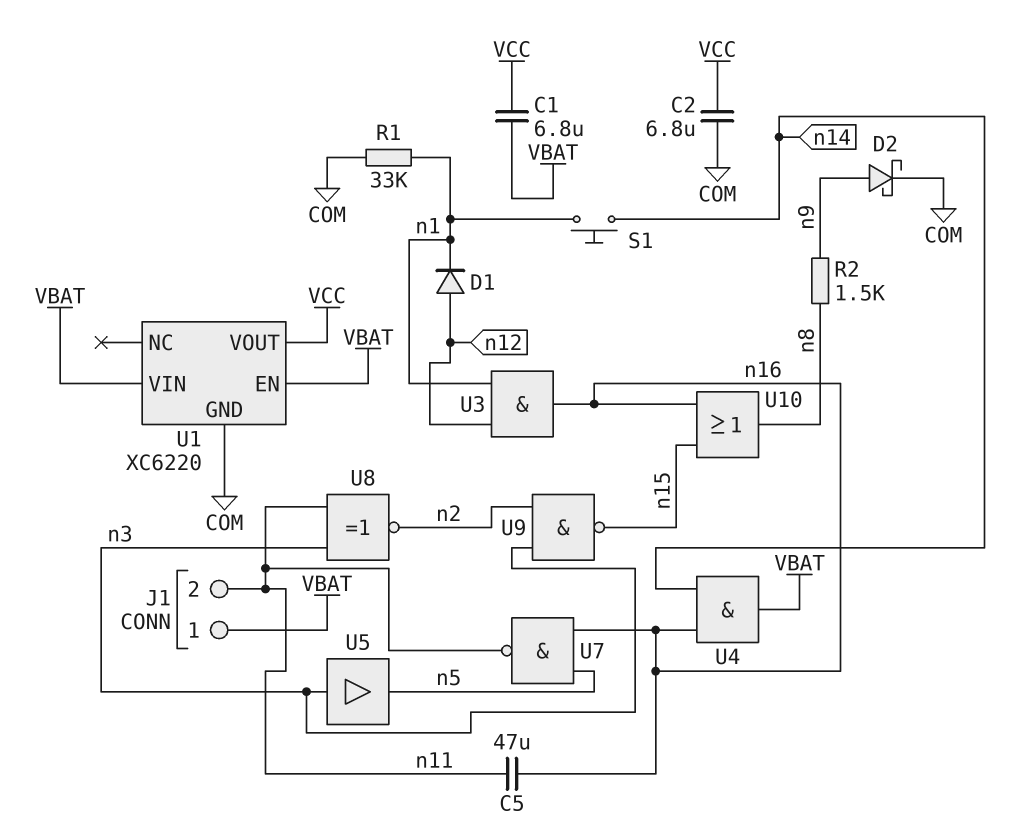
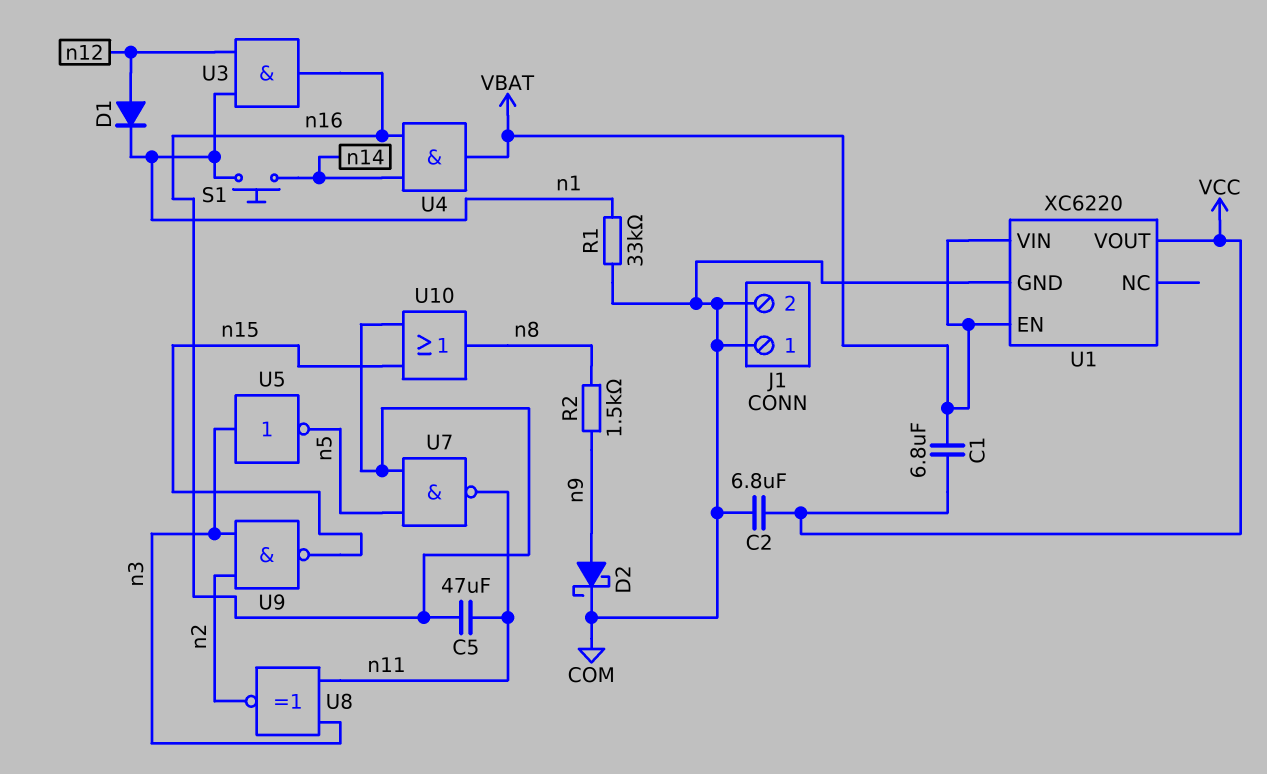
J1 pin 1: VBAT -> COM
J1 pin 2: n11 -> COM
U5: buffer (in n3, out n5) -> NOT (in n3, out n5)

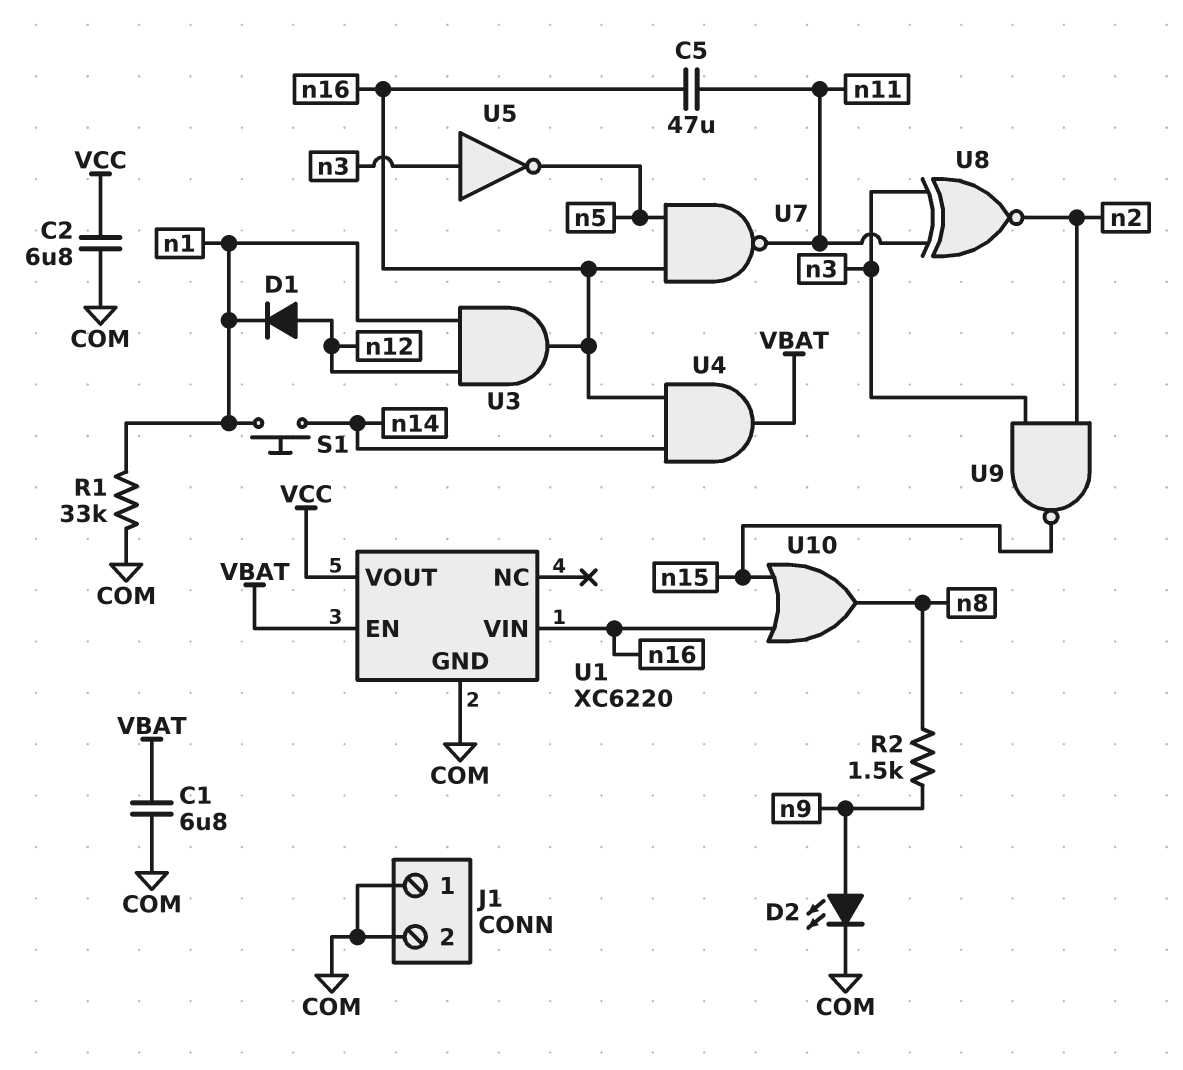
C1: 6.8uF (VBAT, VCC) -> 6.8uF (COM, VBAT)
D2: schottky (A n9, K COM) -> LED (A n9, K COM)
U1 pin VIN: VBAT -> n16

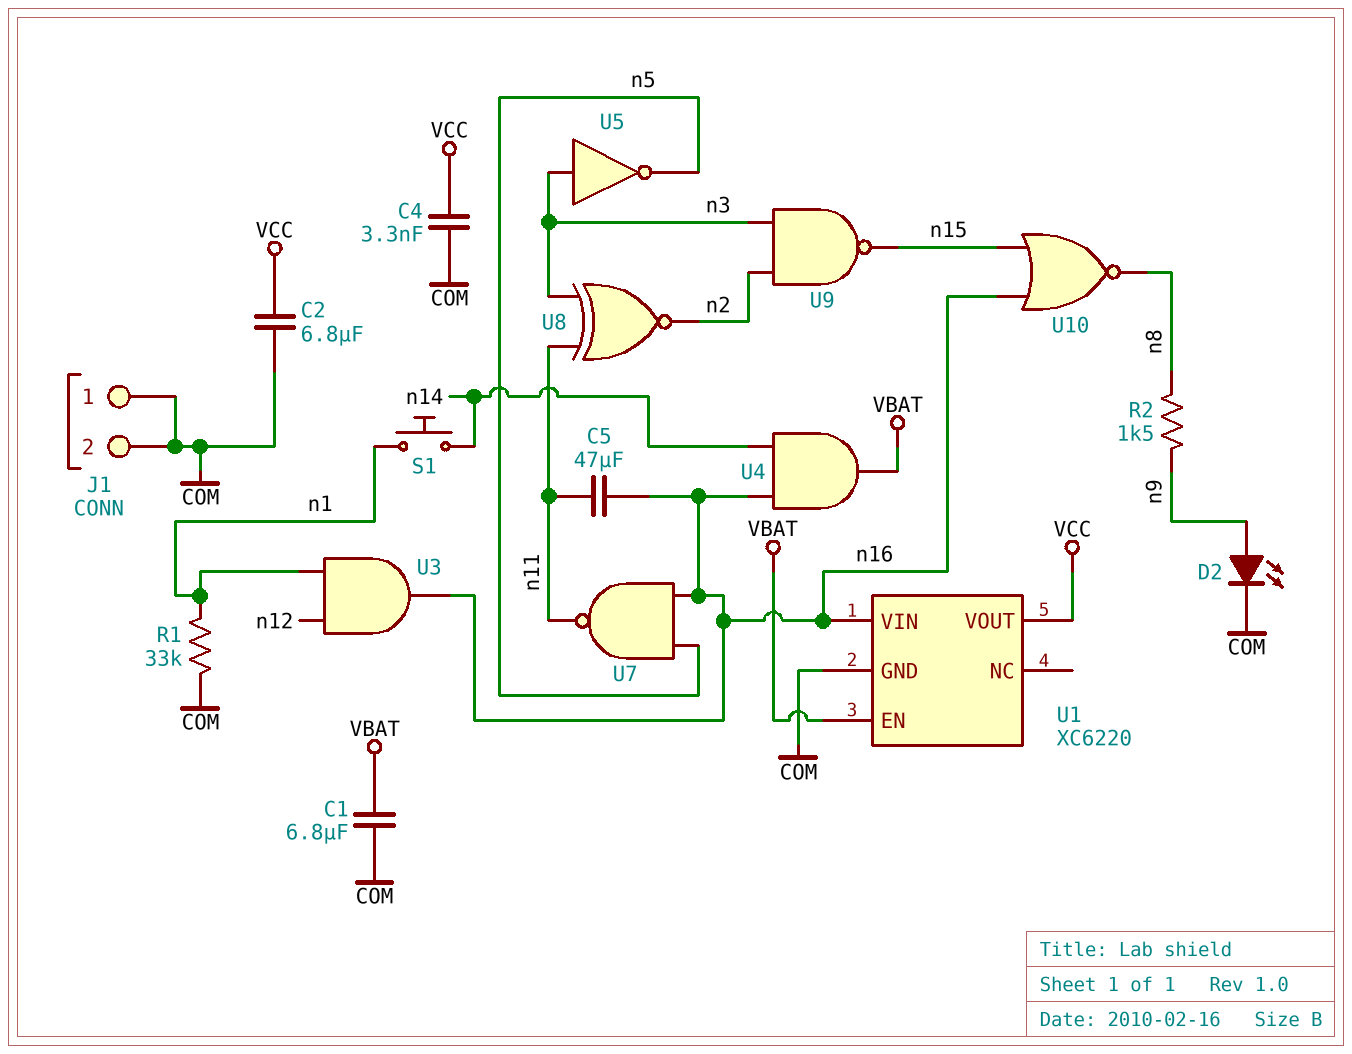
C4: none -> 3.3nF (COM, VCC)
D1: diode (A n12, K n1) -> none
U10: OR (in n15, in n16, out n8) -> NOR (in n15, in n16, out n8)

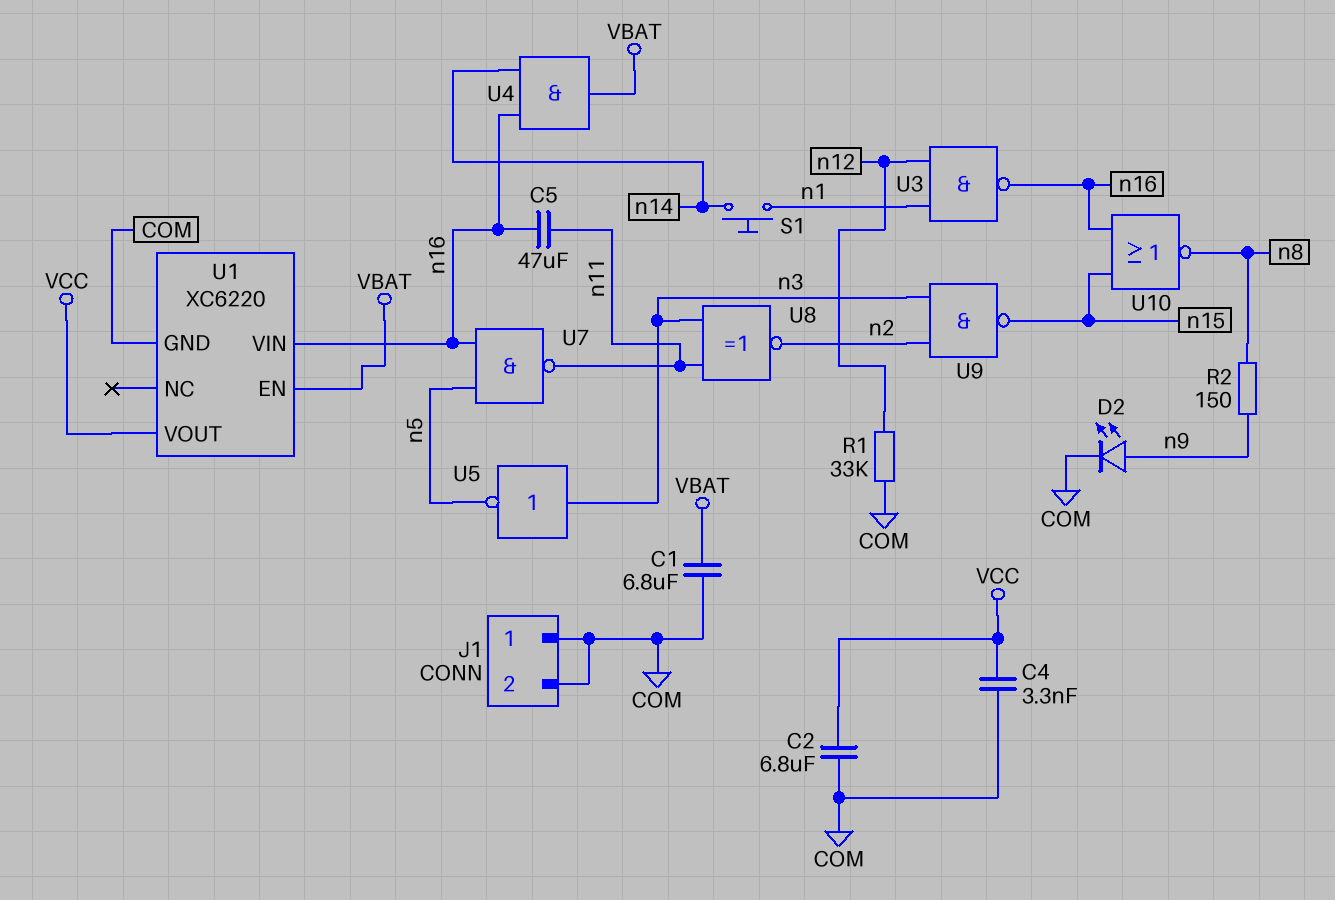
R1: 33k (COM, n1) -> 33k (COM, n12)
R2: 1.5k (n8, n9) -> 150 (n8, n9)
U3: AND (in n1, in n12, out n16) -> NAND (in n1, in n12, out n16)

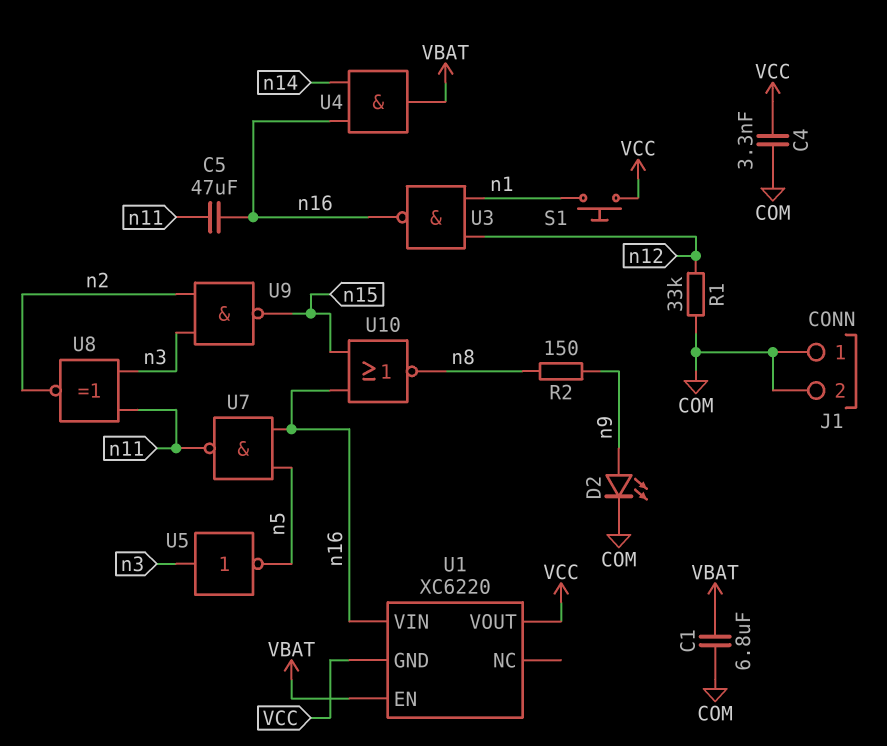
C2: 6.8uF (COM, VCC) -> none
S1: button (n1, n14) -> button (VCC, n1)
U1 pin GND: COM -> VCC

